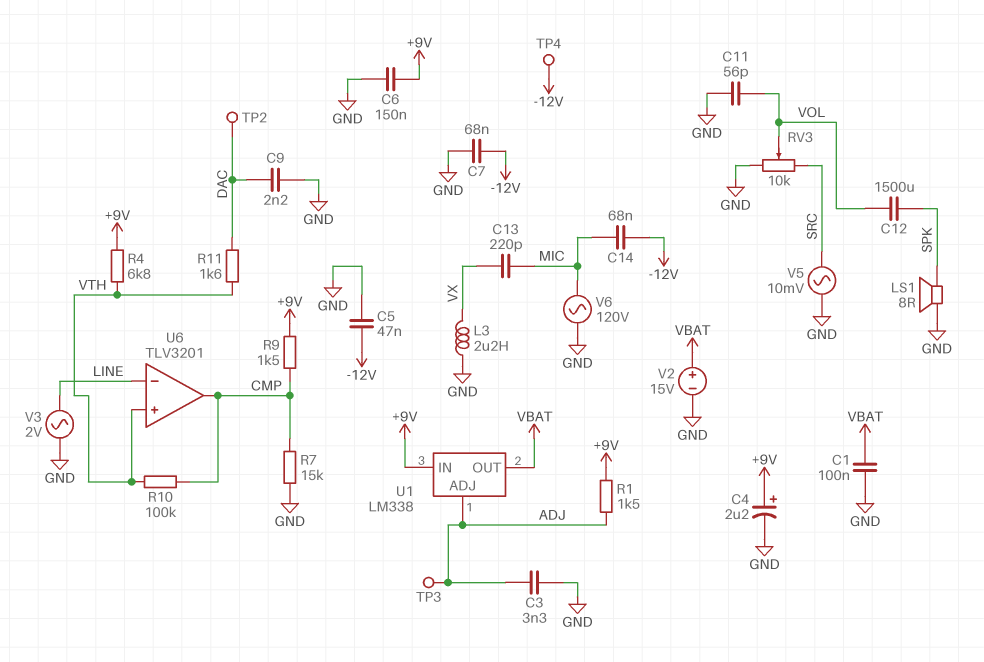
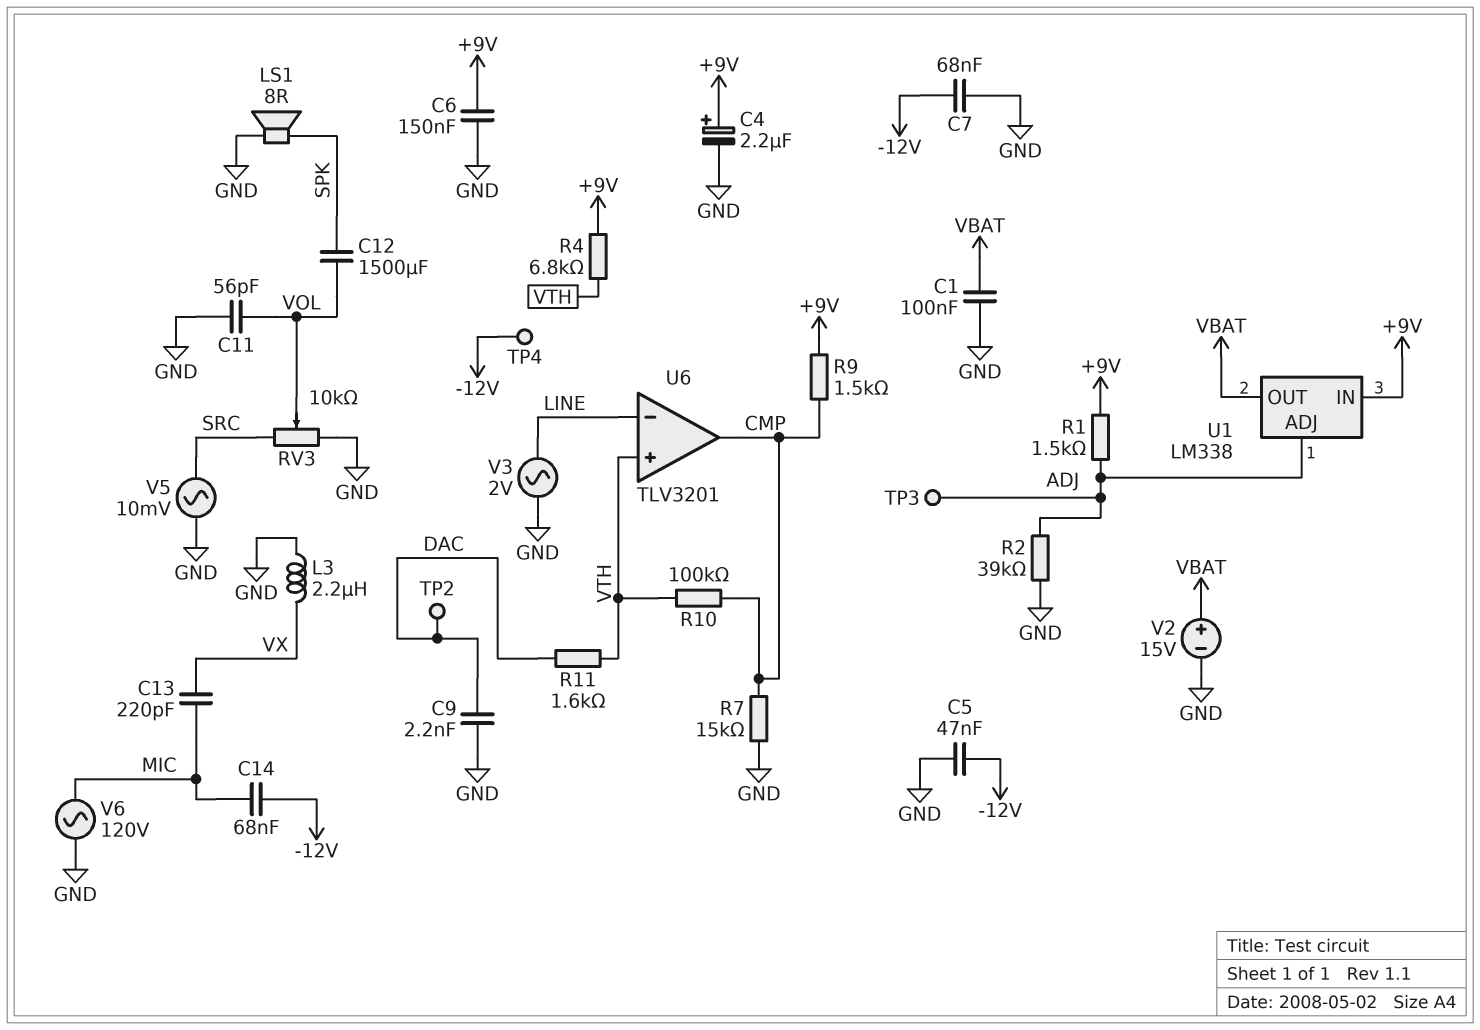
C3: 3.3nF (ADJ, GND) -> none
R2: none -> 39k (ADJ, GND)

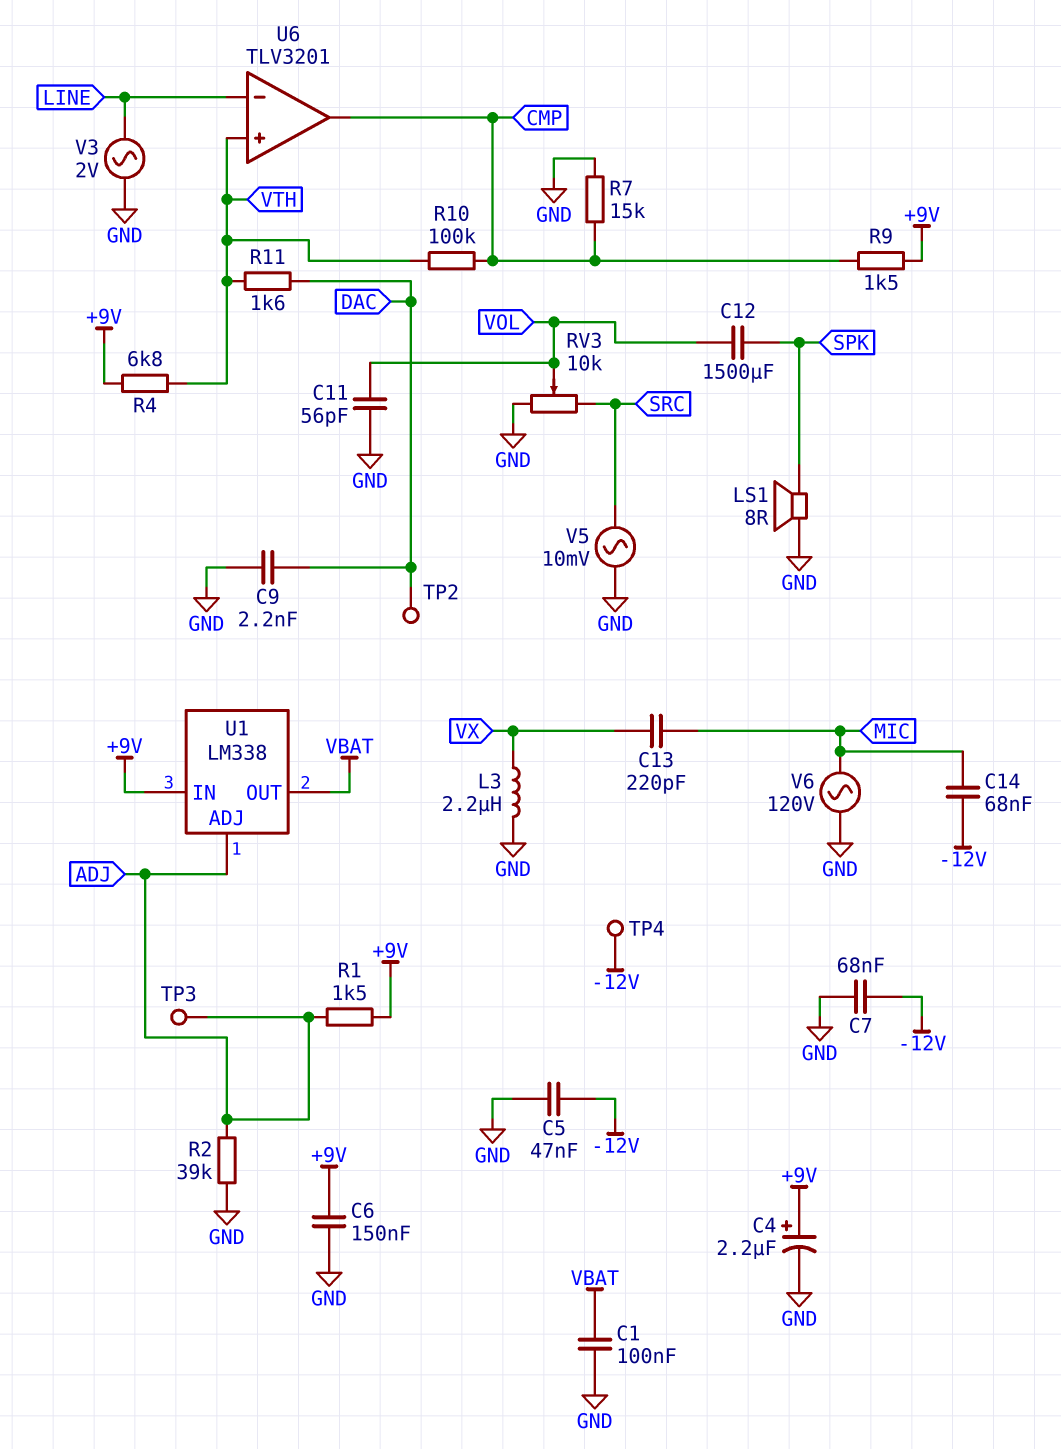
V2: 15V (plus VBAT, minus GND) -> none

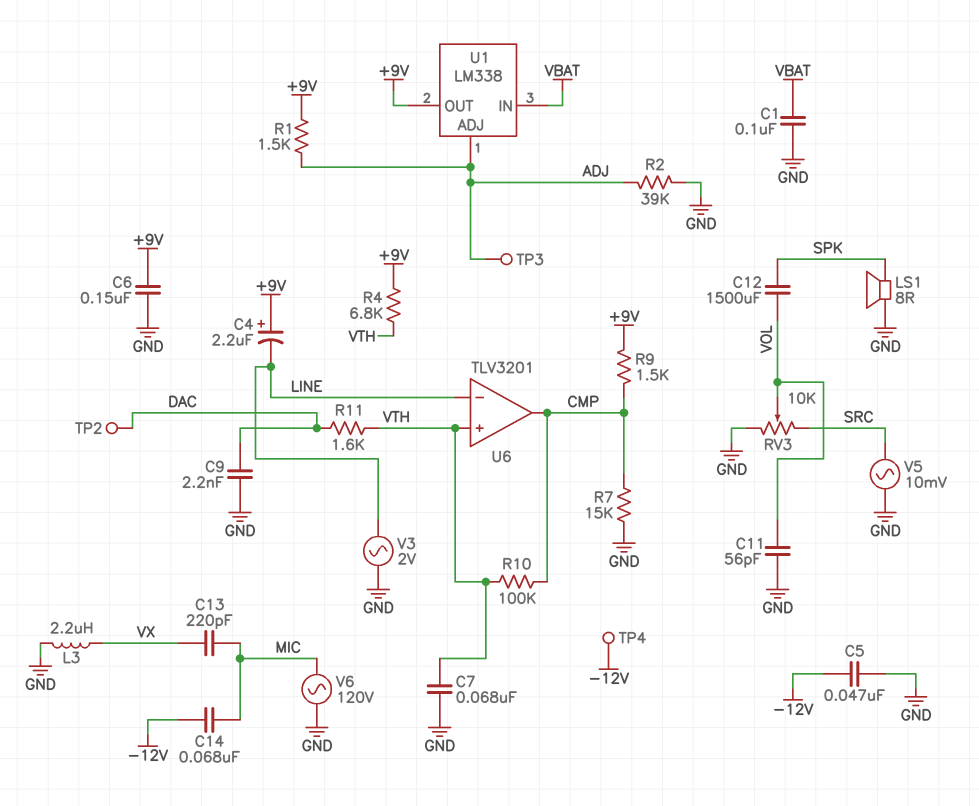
C4: 2.2uF (plus +9V, minus GND) -> 2.2uF (plus +9V, minus LINE)
C7: 68nF (-12V, GND) -> 68nF (GND, VTH)
U1 pin IN: +9V -> VBAT
U1 pin OUT: VBAT -> +9V

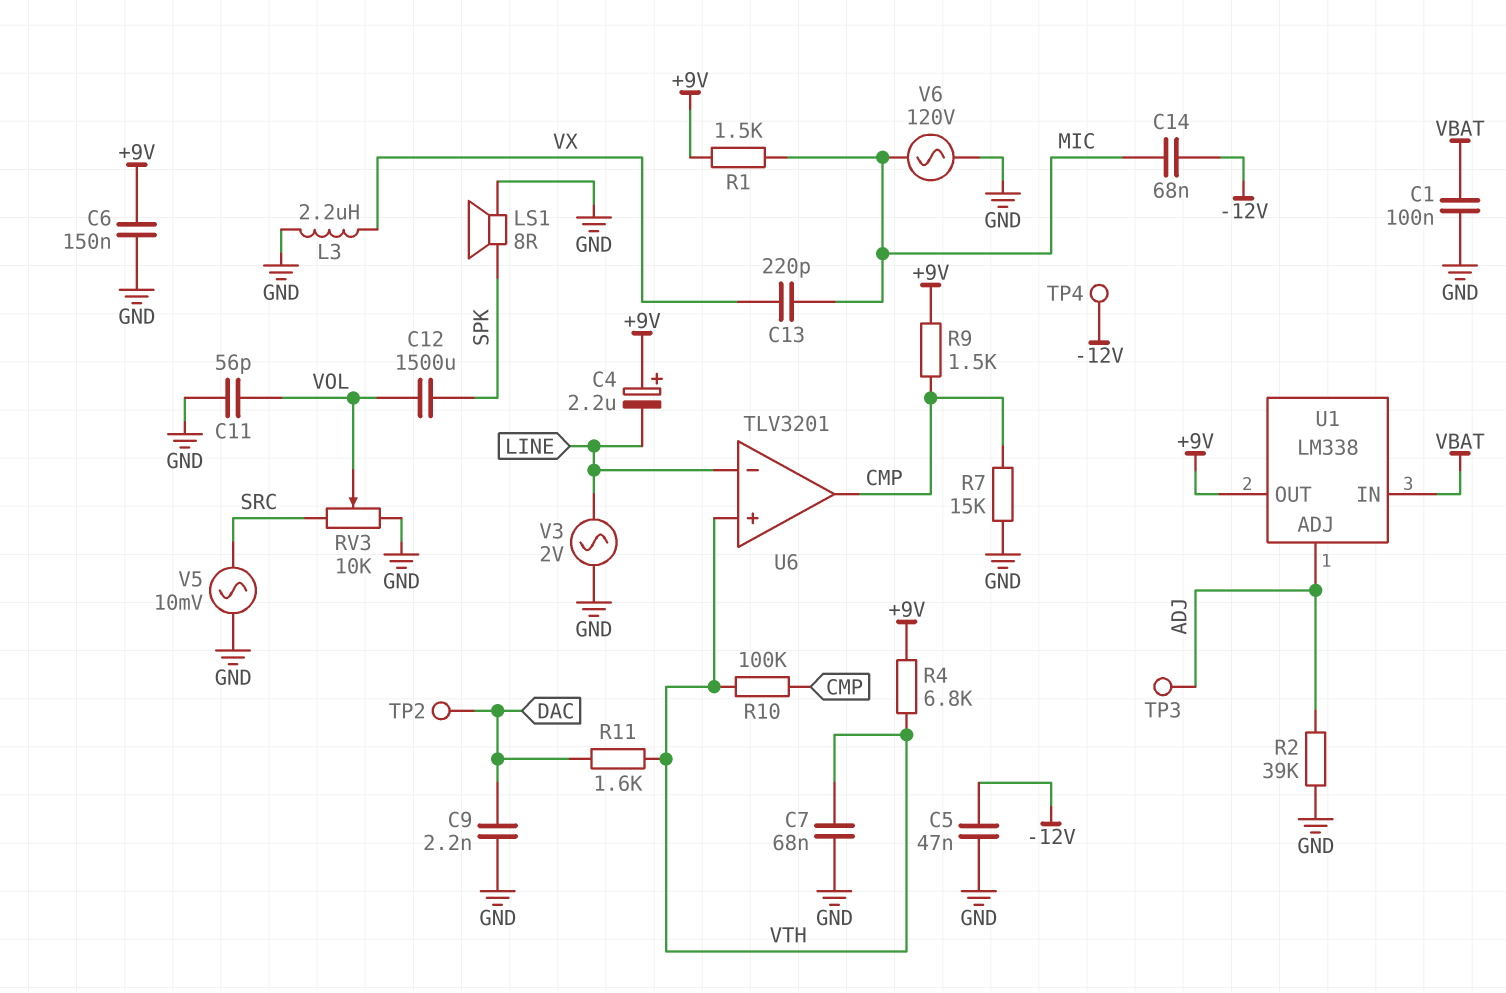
R1: 1.5k (+9V, ADJ) -> 1.5k (+9V, MIC)

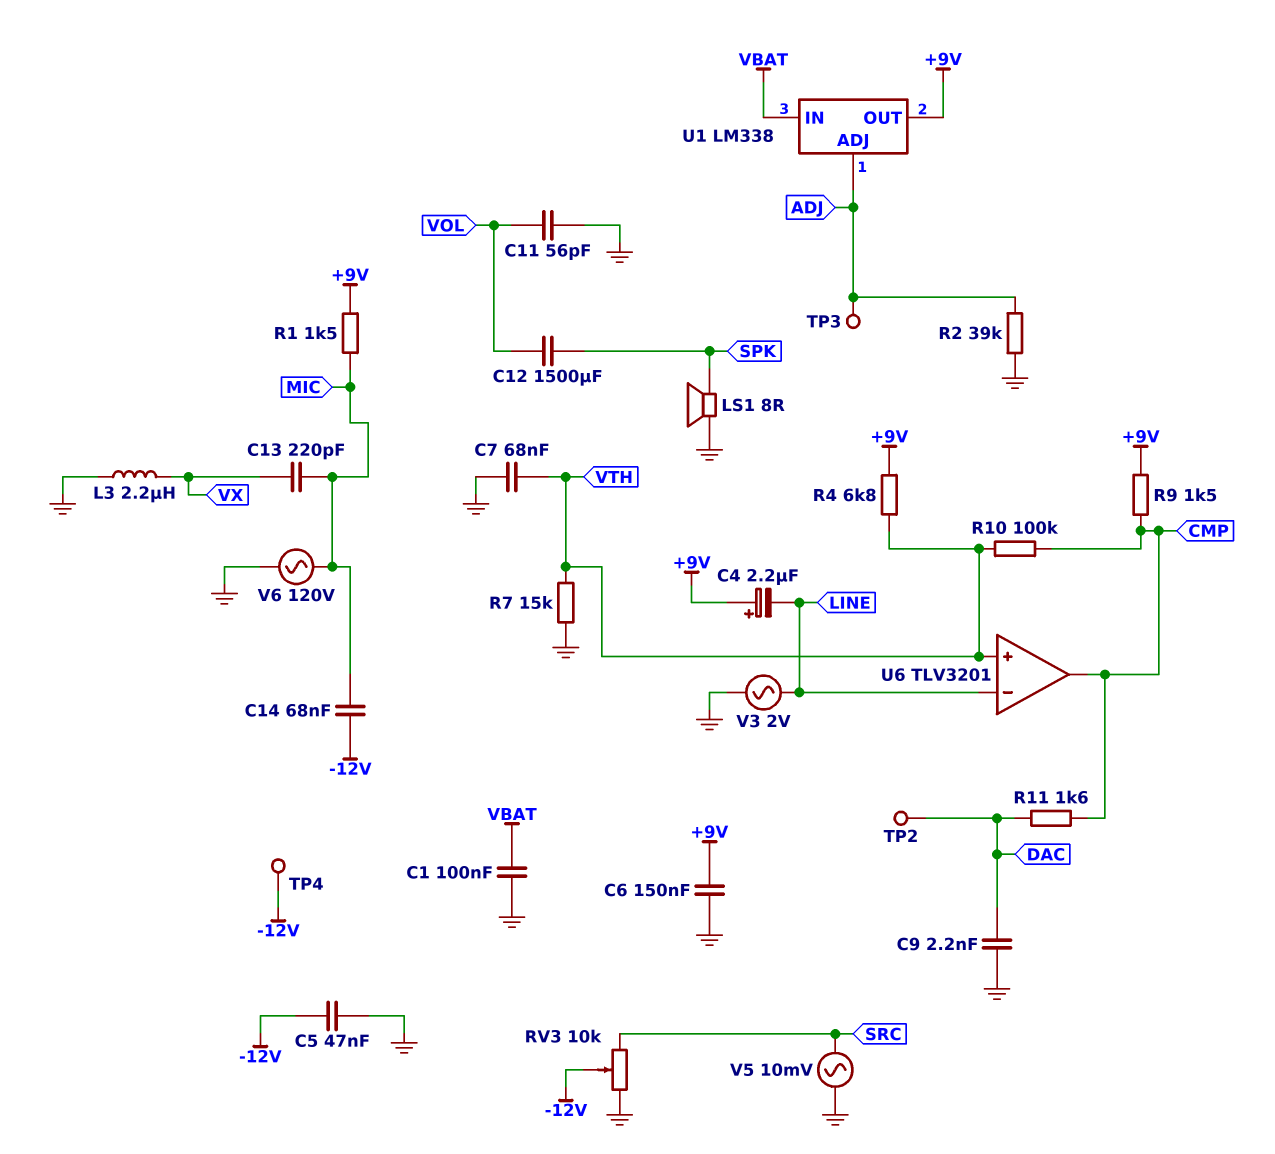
R7: 15k (CMP, GND) -> 15k (GND, VTH)
R11: 1.6k (DAC, VTH) -> 1.6k (CMP, DAC)
RV3: 10k (GND, SRC, wiper VOL) -> 10k (GND, SRC, wiper -12V)

